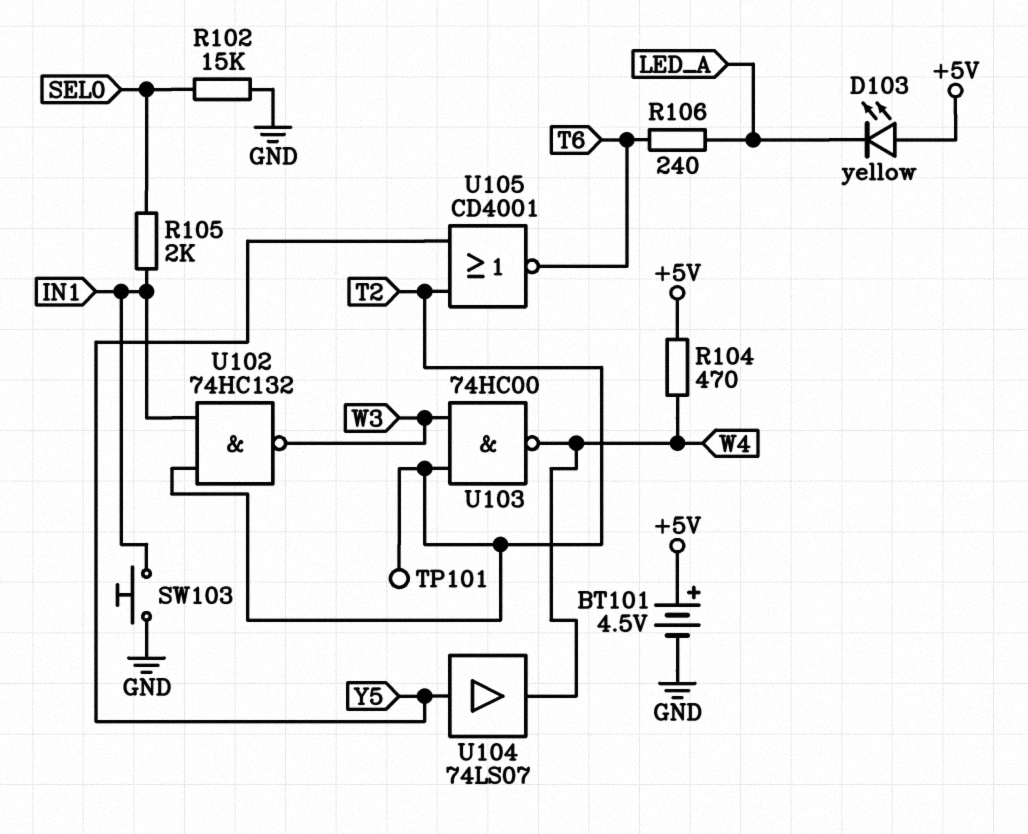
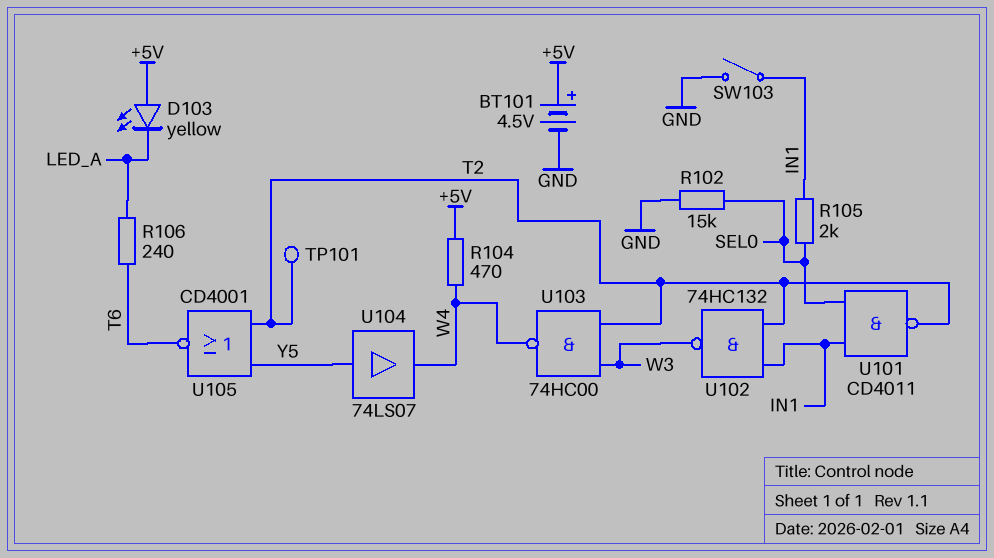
SW103: button (GND, IN1) -> switch (GND, IN1)
U101: none -> NAND CD4011 (in IN1, in SEL0, out T2)

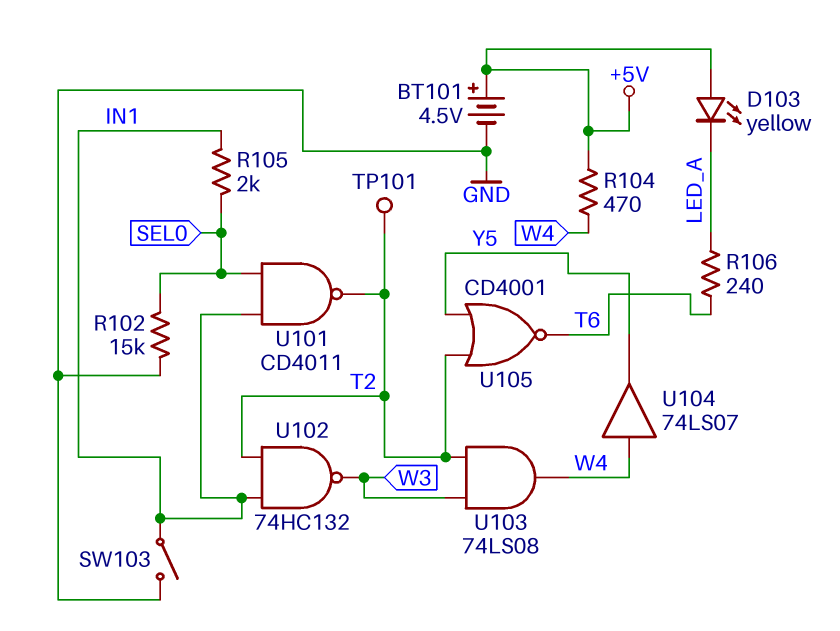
U103: NAND 74HC00 (in T2, in W3, out W4) -> AND 74LS08 (in T2, in W3, out W4)
U104: buffer 74LS07 (in Y5, out W4) -> buffer 74LS07 (in W4, out Y5)

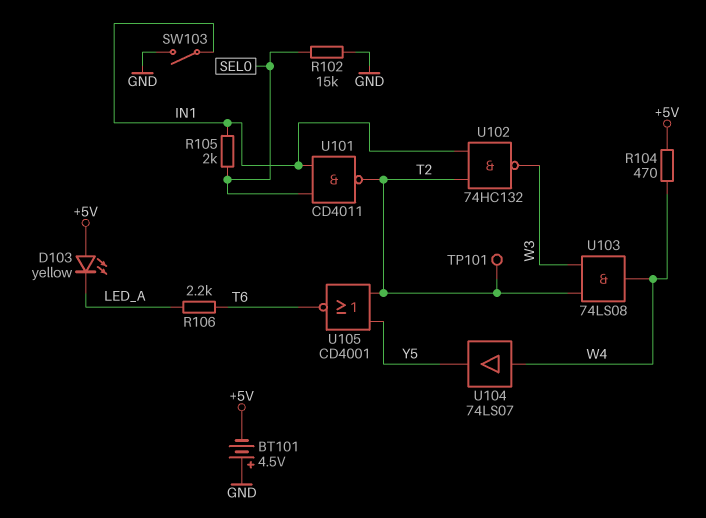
BT101: 4.5V (plus +5V, minus GND) -> 4.5V (plus GND, minus +5V)
R106: 240 (LED_A, T6) -> 2.2k (LED_A, T6)

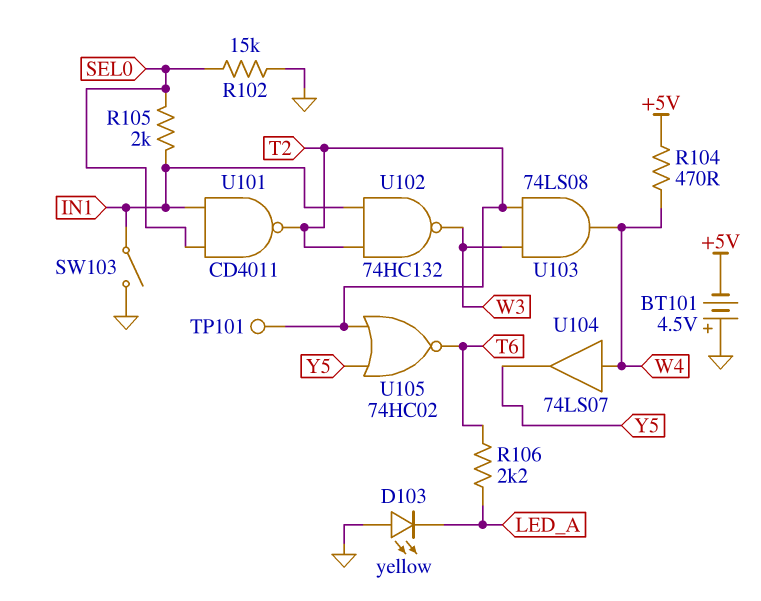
D103: LED yellow (A +5V, K LED_A) -> LED yellow (A GND, K LED_A)
U105: NOR CD4001 (in T2, in Y5, out T6) -> NOR 74HC02 (in T2, in Y5, out T6)

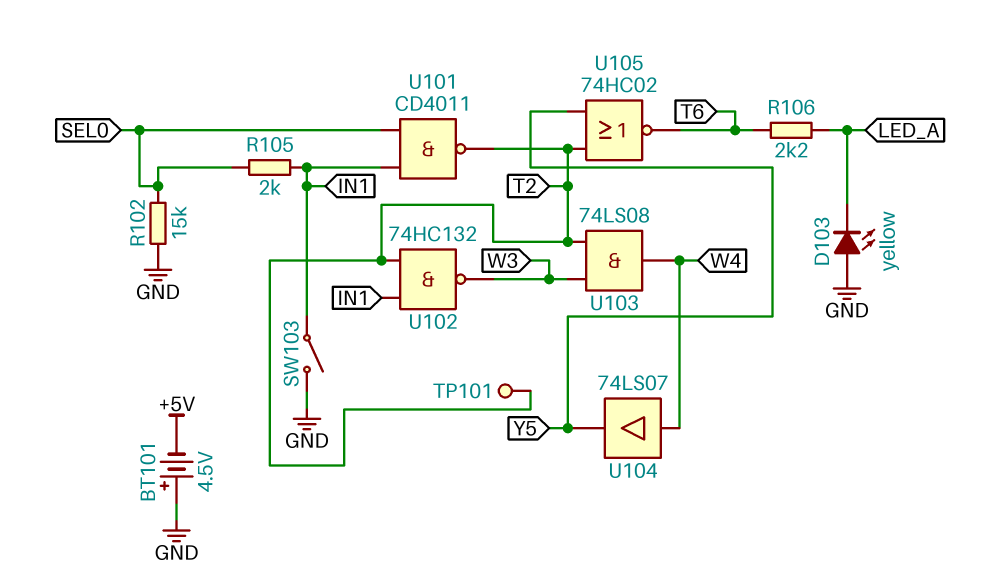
R104: 470 (+5V, W4) -> none

